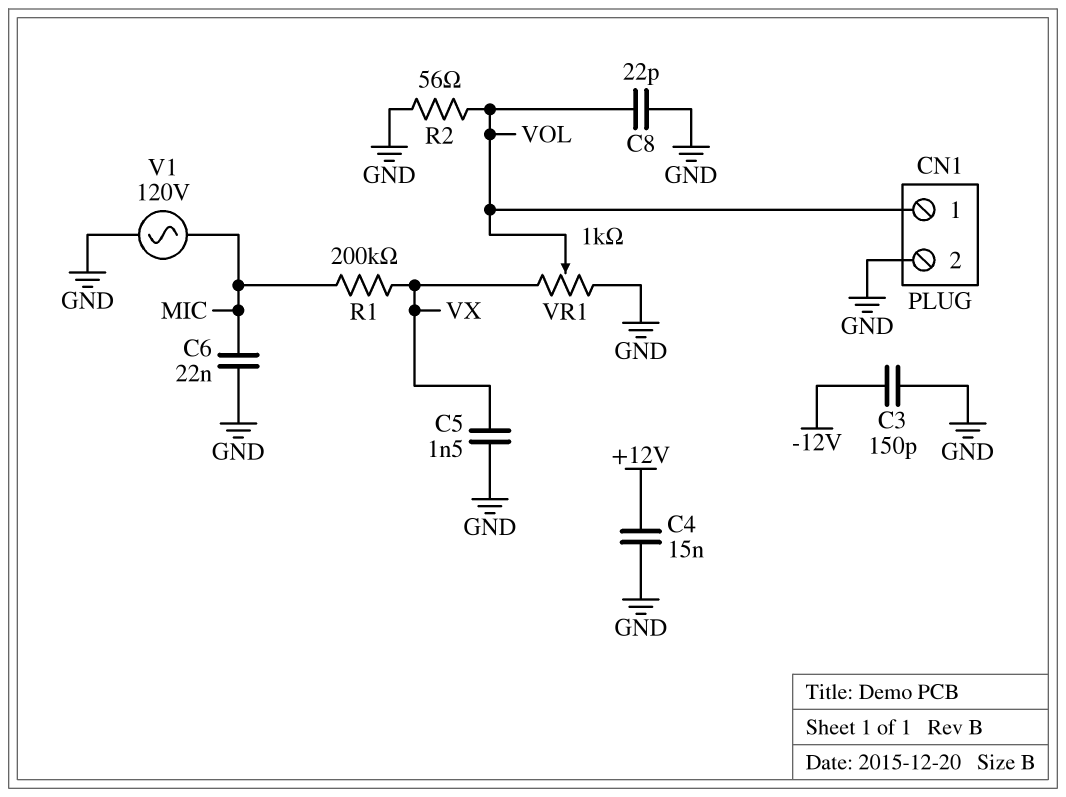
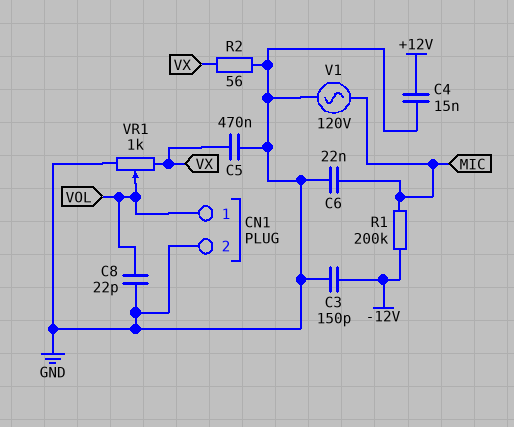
C5: 1.5nF (GND, VX) -> 470nF (GND, VX)
R1: 200k (MIC, VX) -> 200k (-12V, MIC)
R2: 56 (GND, VOL) -> 56 (GND, VX)

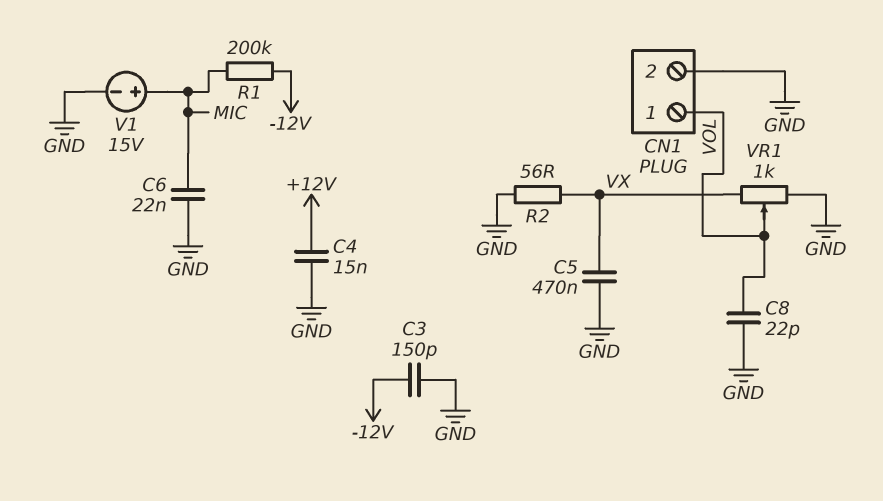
V1: AC 120V (GND, MIC) -> 15V (plus MIC, minus GND)

